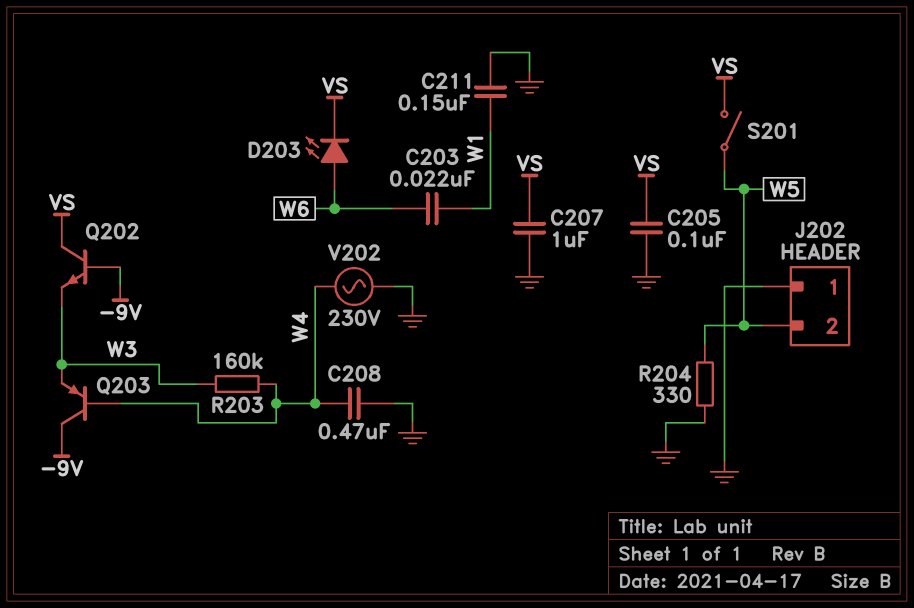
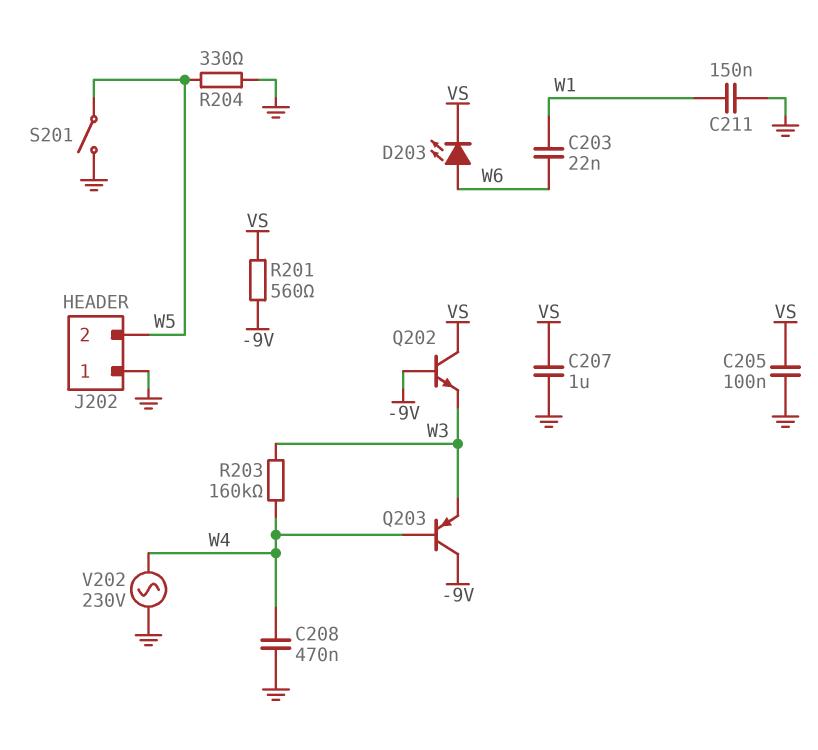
R201: none -> 560 (-9V, VS)
S201: switch (VS, W5) -> switch (GND, W5)

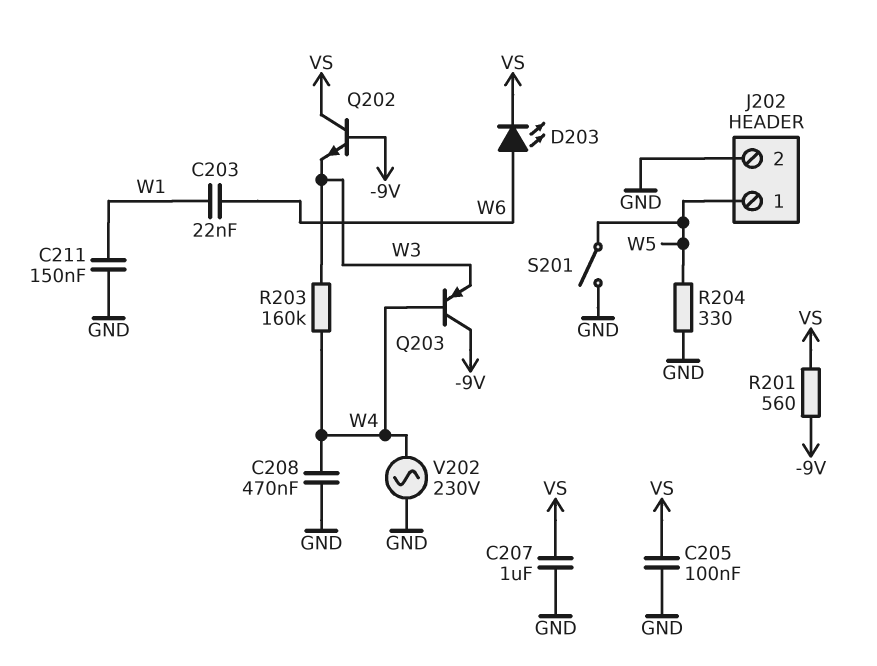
J202 pin 1: GND -> W5
J202 pin 2: W5 -> GND

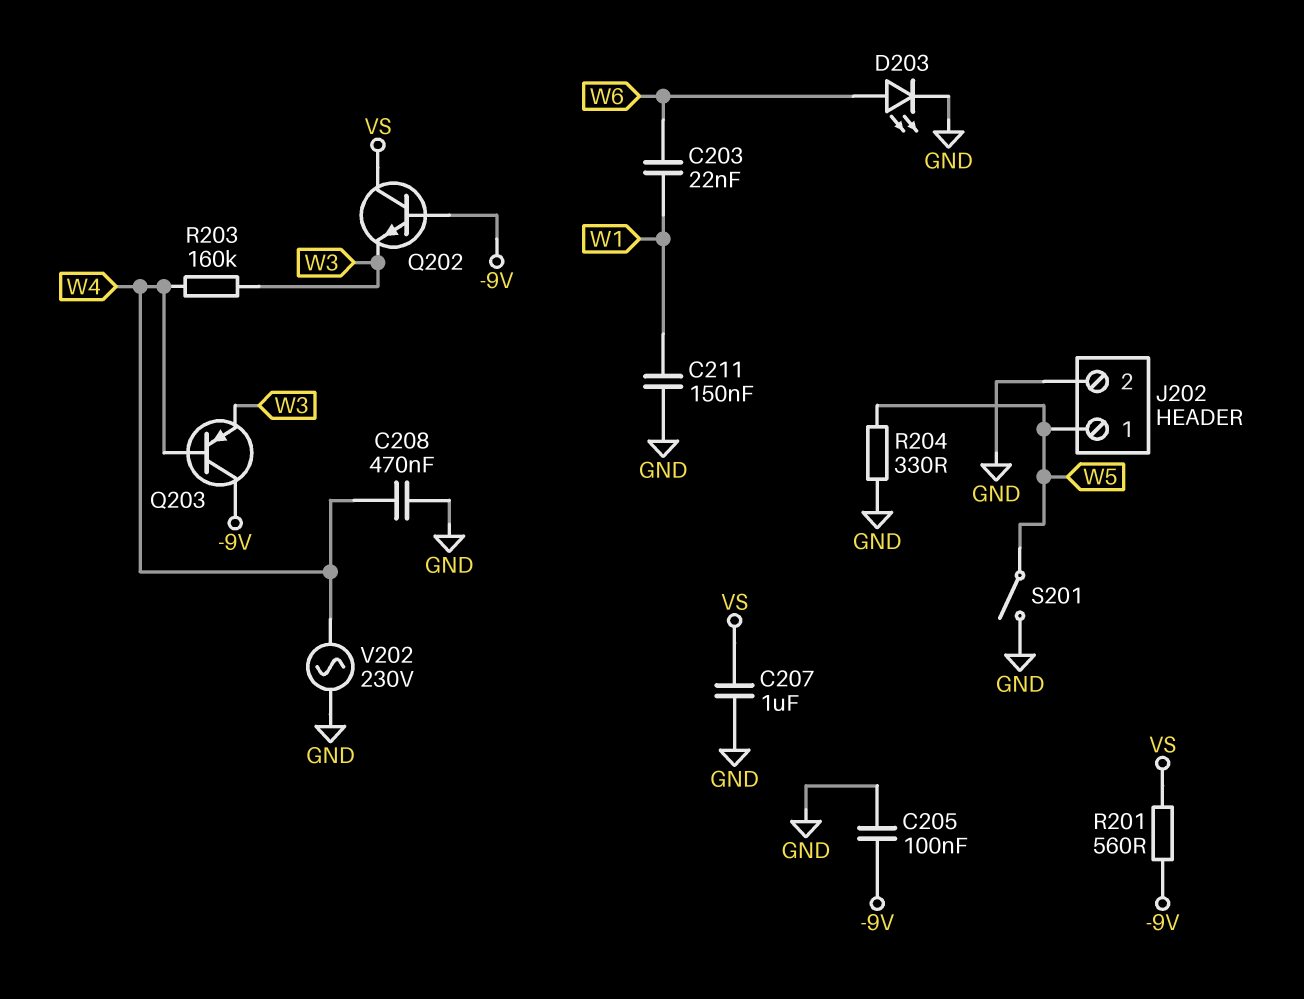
C205: 100nF (GND, VS) -> 100nF (-9V, GND)
D203: LED (A W6, K VS) -> LED (A W6, K GND)

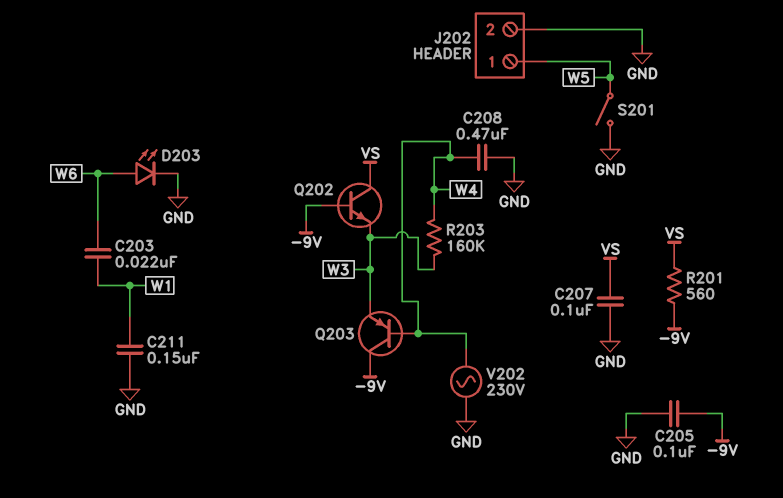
C207: 1uF (GND, VS) -> 100nF (GND, VS)
R204: 330 (GND, W5) -> none

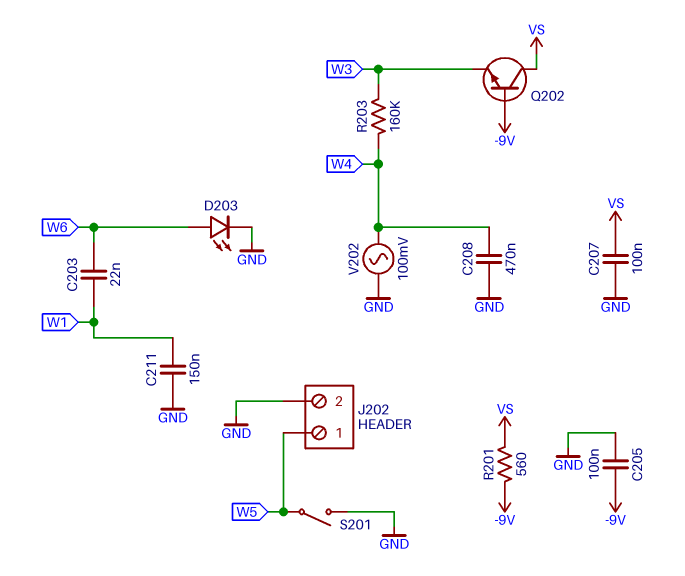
Q203: PNP (B W4, C -9V, E W3) -> none
V202: AC 230V (GND, W4) -> AC 100mV (GND, W4)

